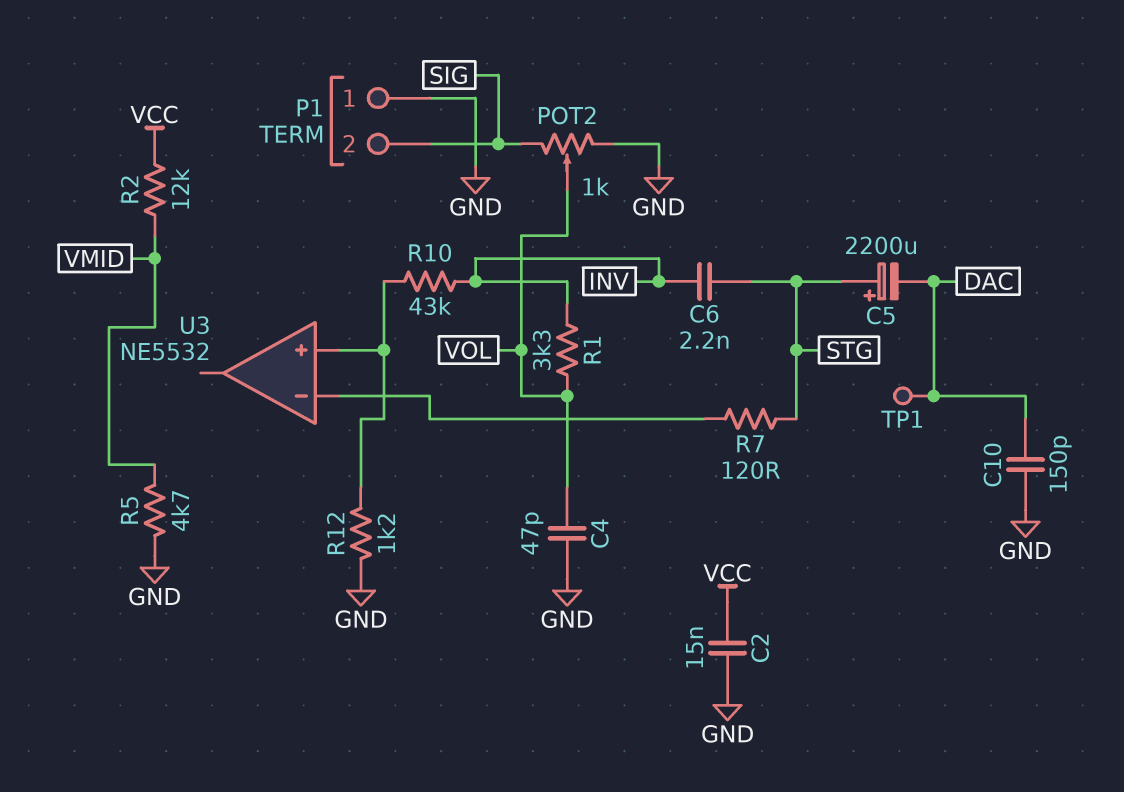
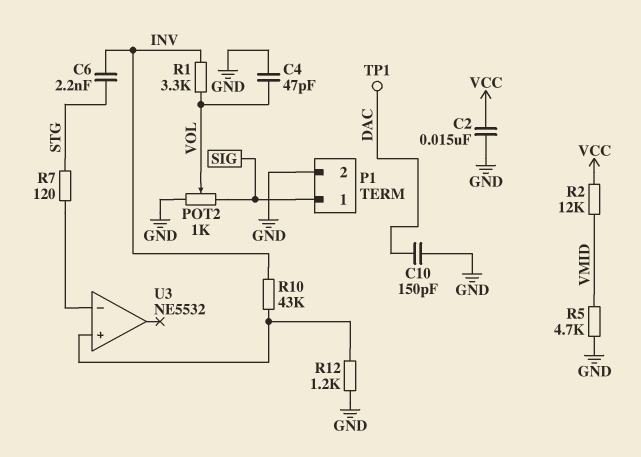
C5: 2200uF (plus STG, minus DAC) -> none
P1 pin 1: GND -> SIG
P1 pin 2: SIG -> GND

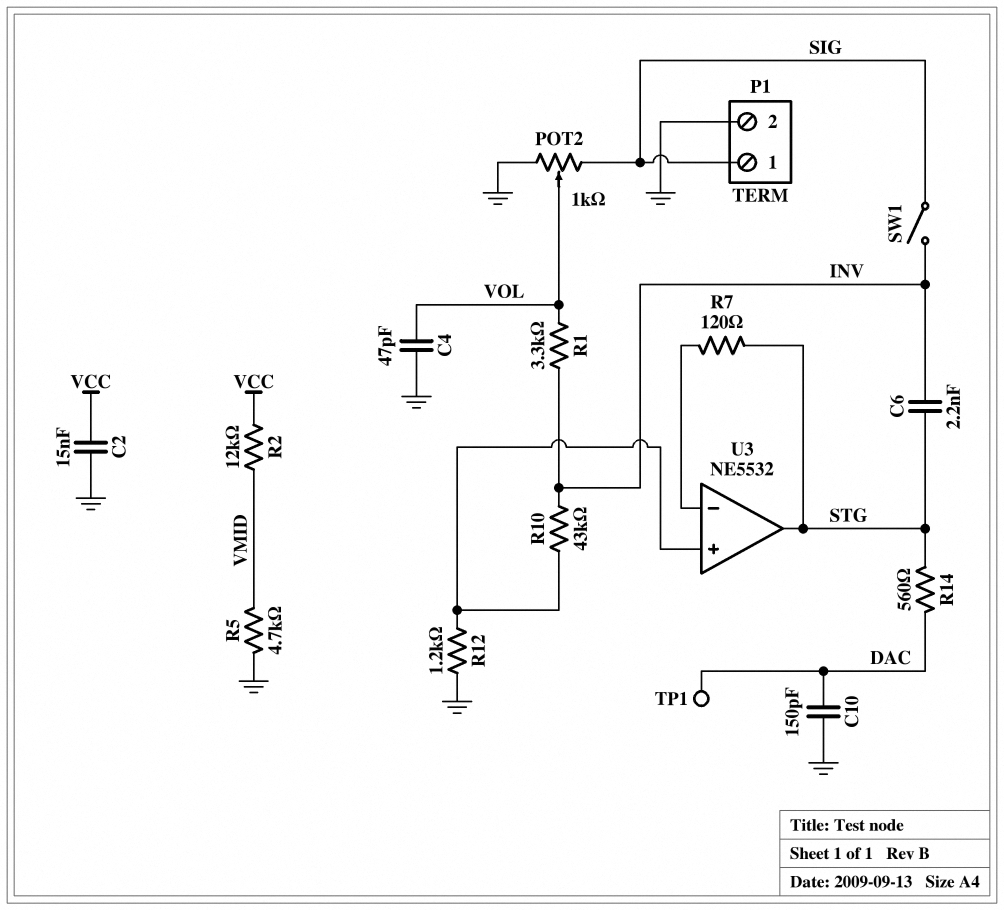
R14: none -> 560 (DAC, STG)
SW1: none -> switch (INV, SIG)
U3 pin out: none -> STG

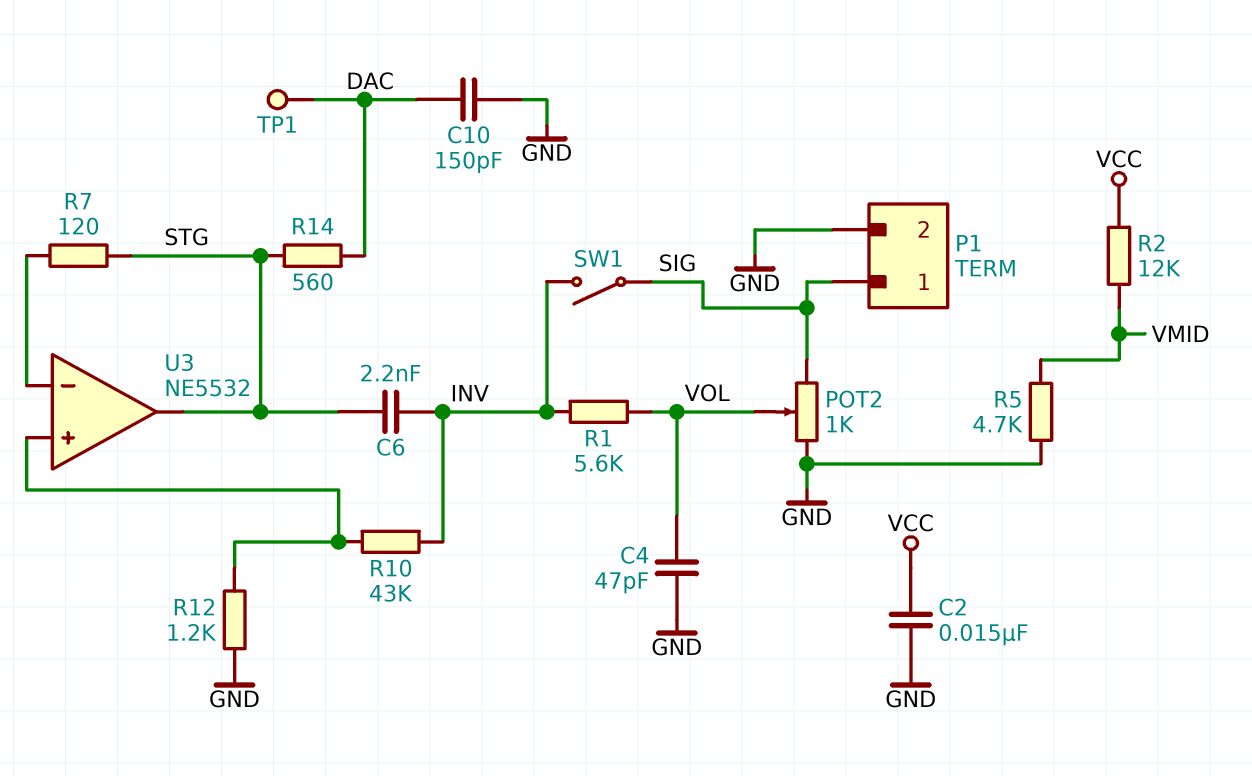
R1: 3.3k (INV, VOL) -> 5.6k (INV, VOL)

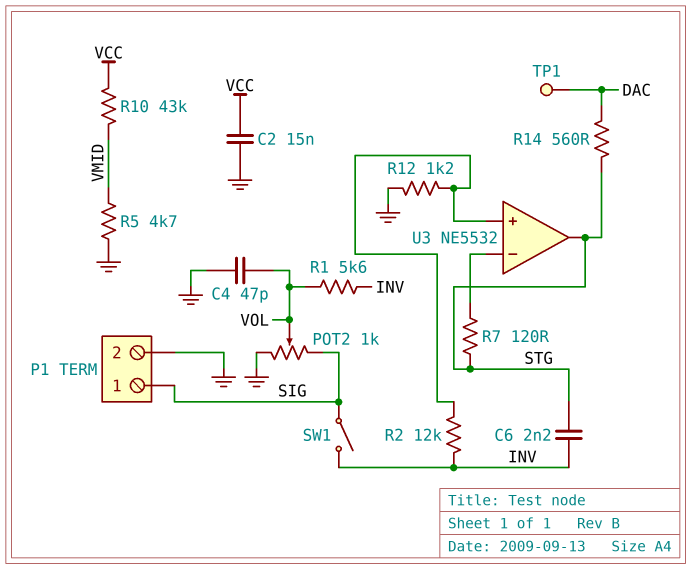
C10: 150pF (DAC, GND) -> none
R2: 12k (VCC, VMID) -> 12k (INV, U3/in+)
R10: 43k (INV, U3/in+) -> 43k (VCC, VMID)

